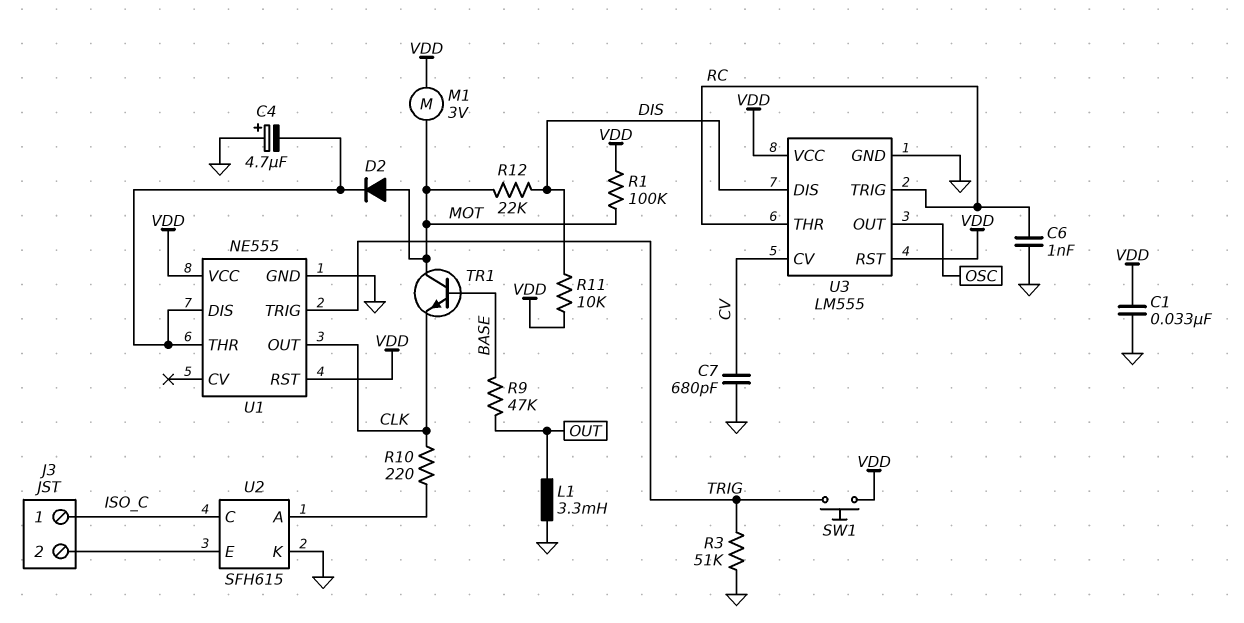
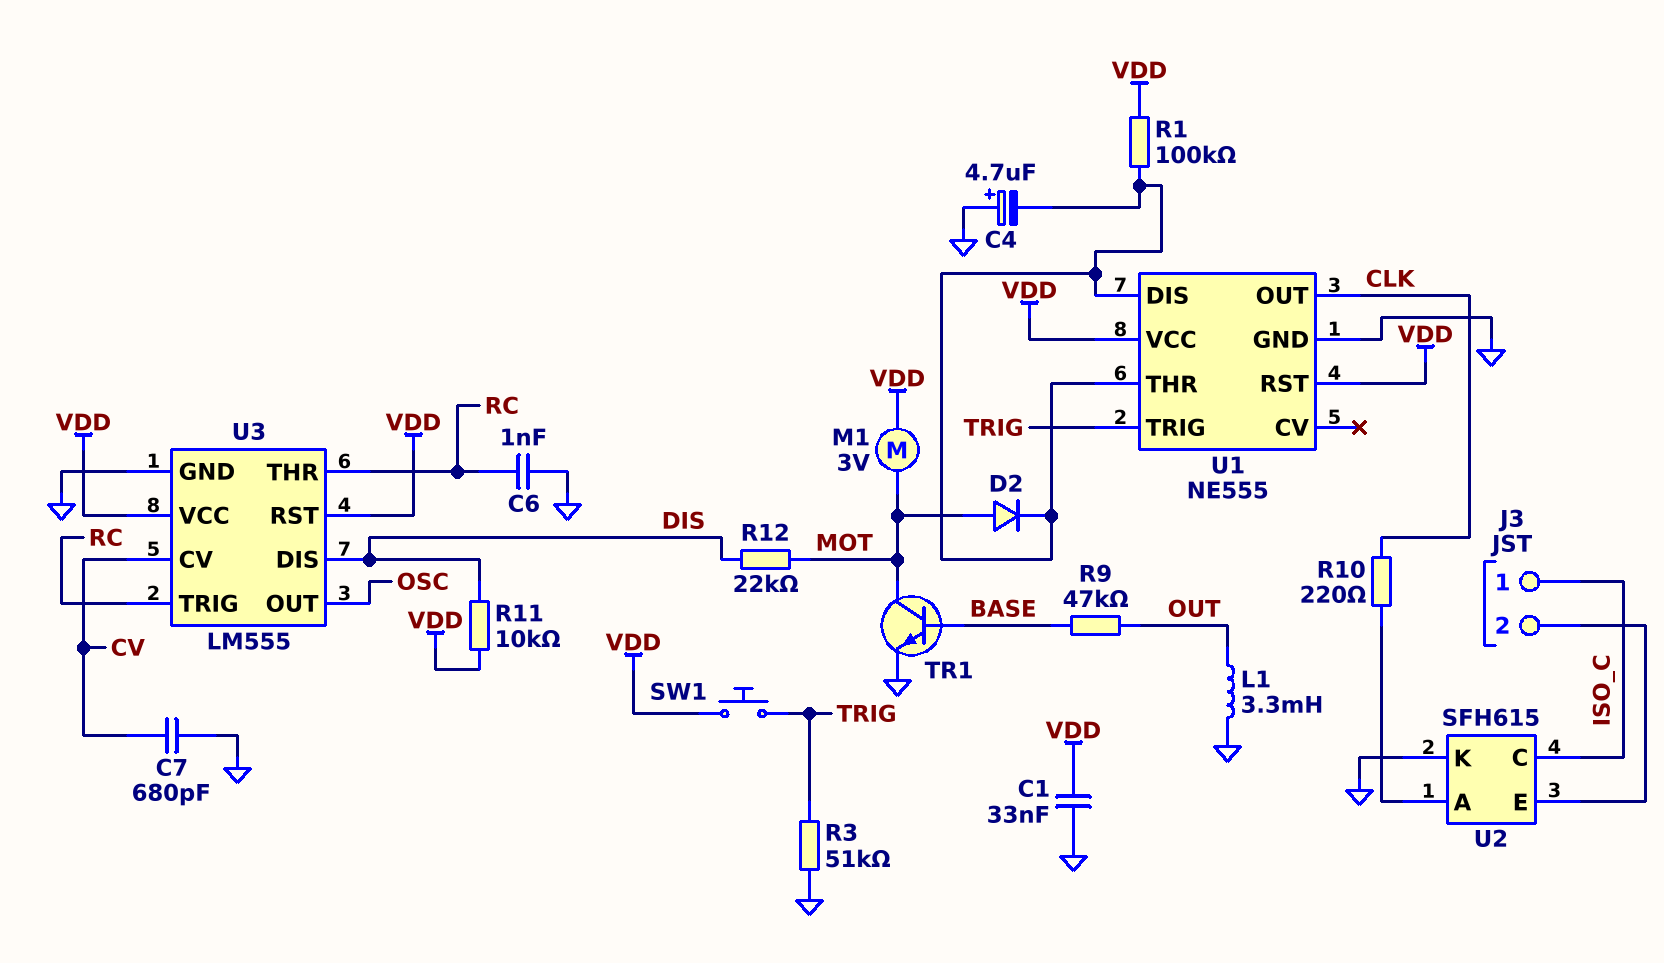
R1: 100k (MOT, VDD) -> 100k (U1/DIS, VDD)
TR1: NPN (B BASE, C MOT, E CLK) -> NPN (B BASE, C MOT, E GND)

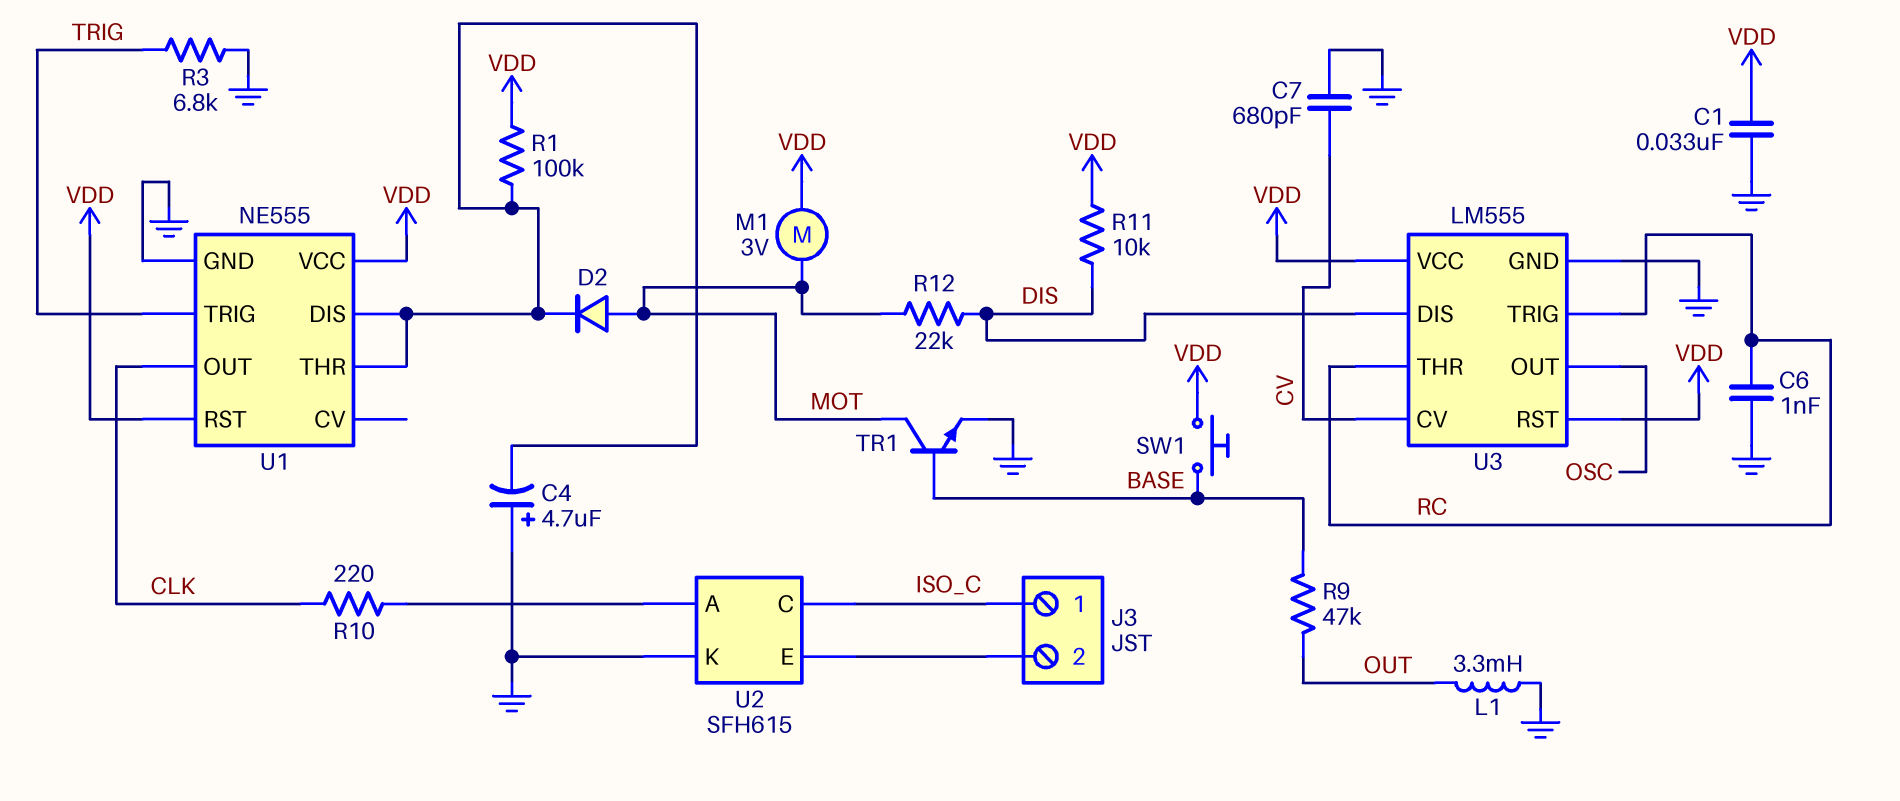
R3: 51k (GND, TRIG) -> 6.8k (GND, TRIG)
SW1: button (TRIG, VDD) -> button (BASE, VDD)

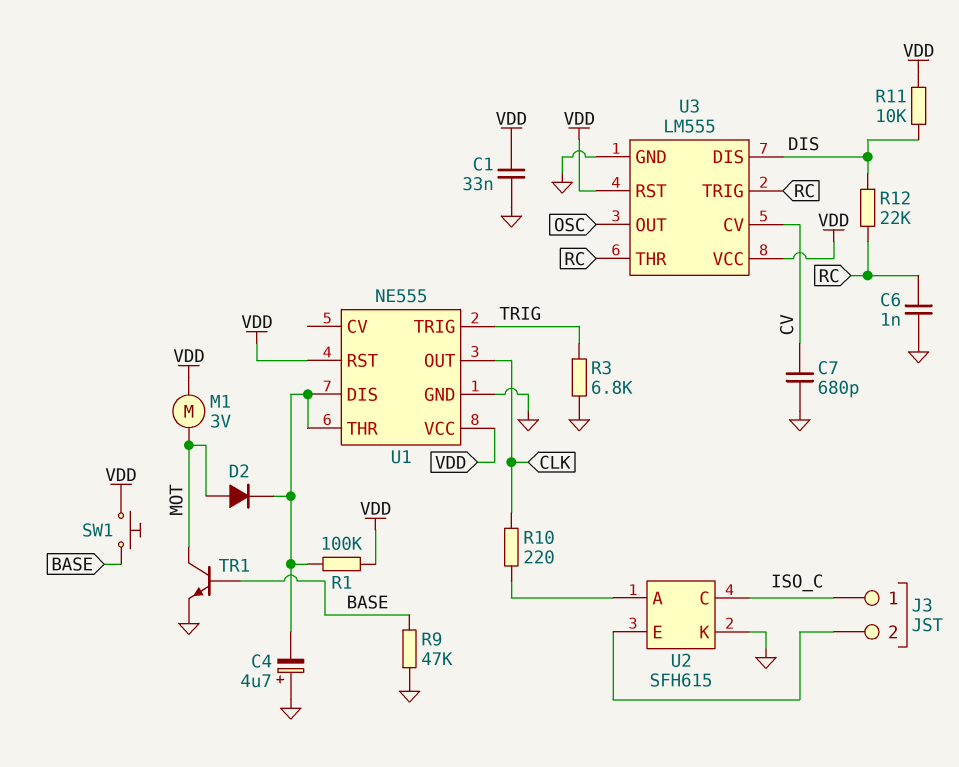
L1: 3.3mH (GND, OUT) -> none
R9: 47k (BASE, OUT) -> 47k (BASE, GND)
R12: 22k (DIS, MOT) -> 22k (DIS, RC)

